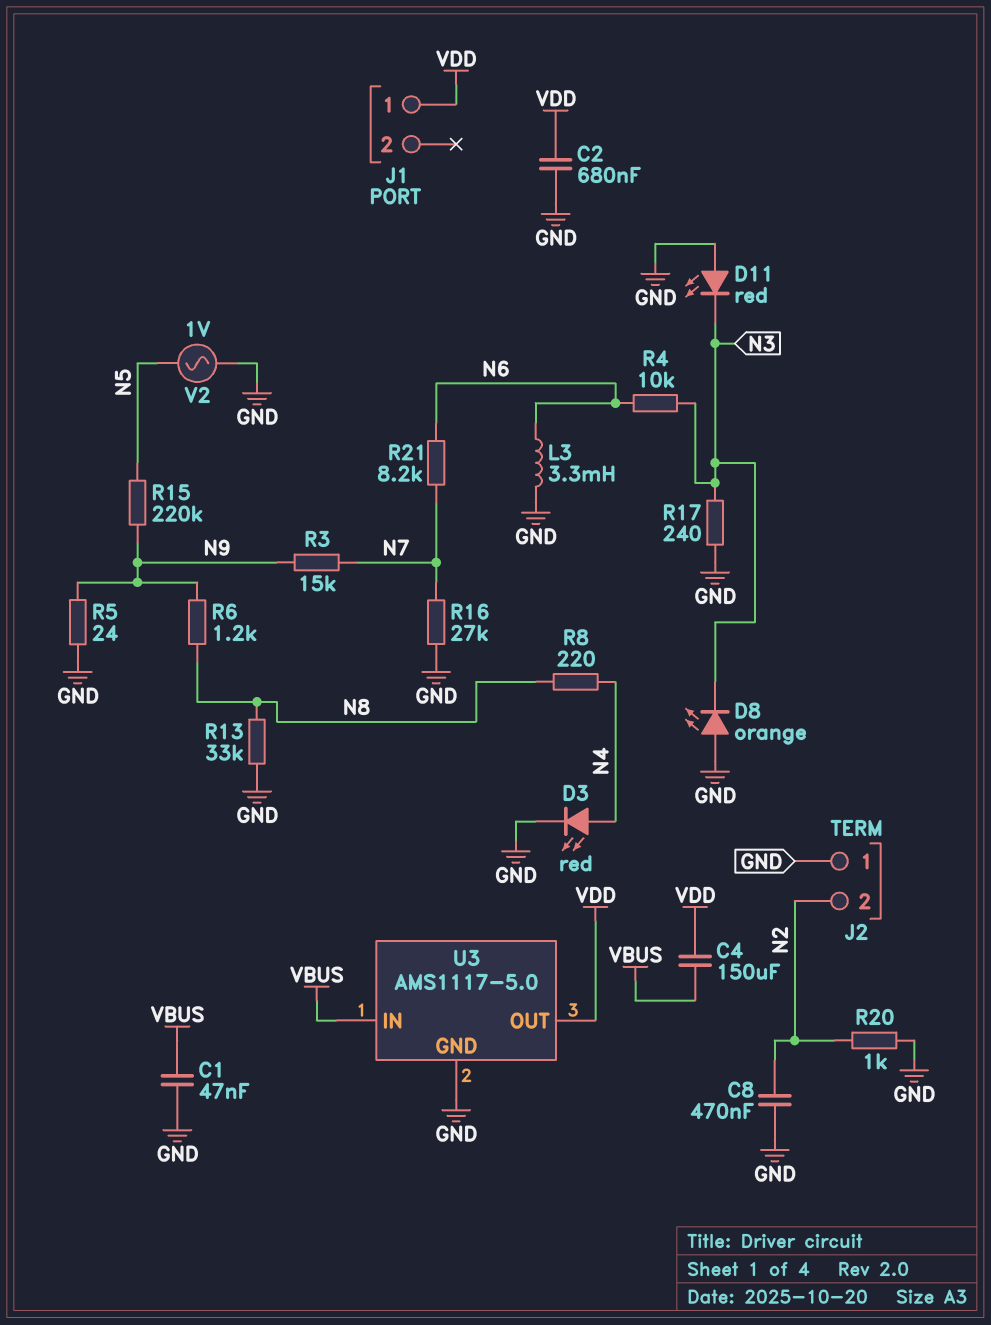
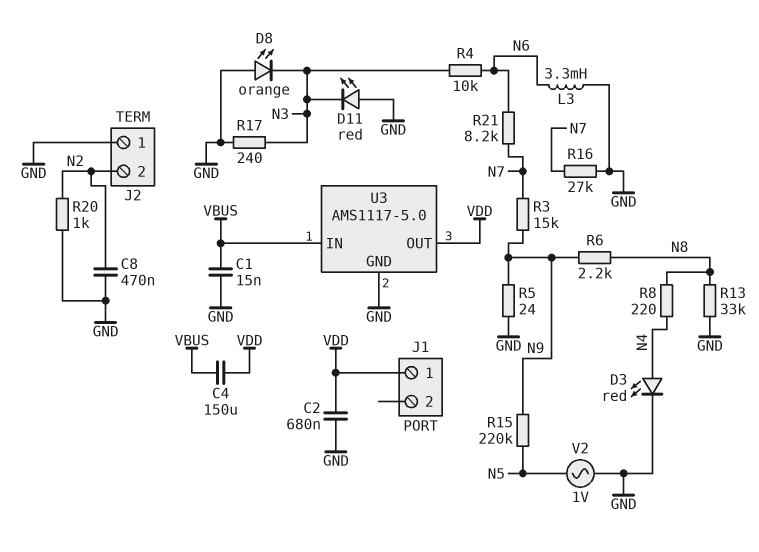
C1: 47nF (GND, VBUS) -> 15nF (GND, VBUS)
R6: 1.2k (N8, N9) -> 2.2k (N8, N9)

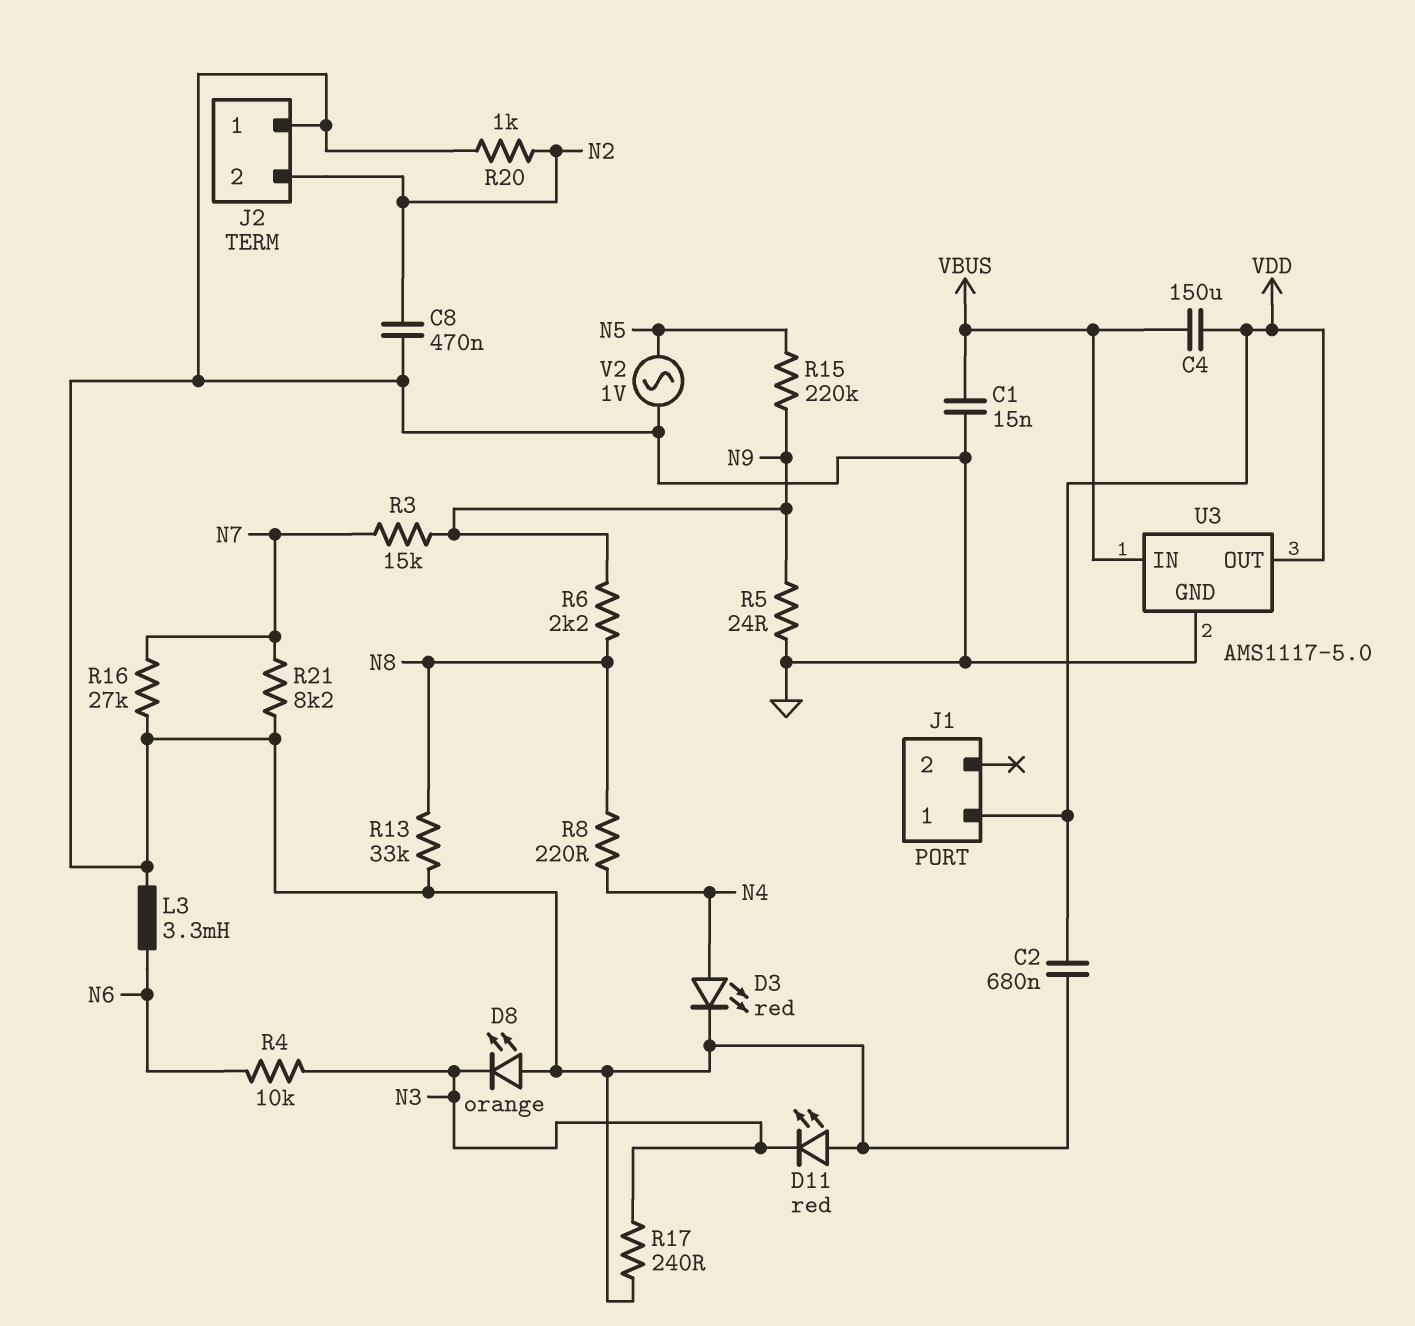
R21: 8.2k (N6, N7) -> 8.2k (GND, N7)

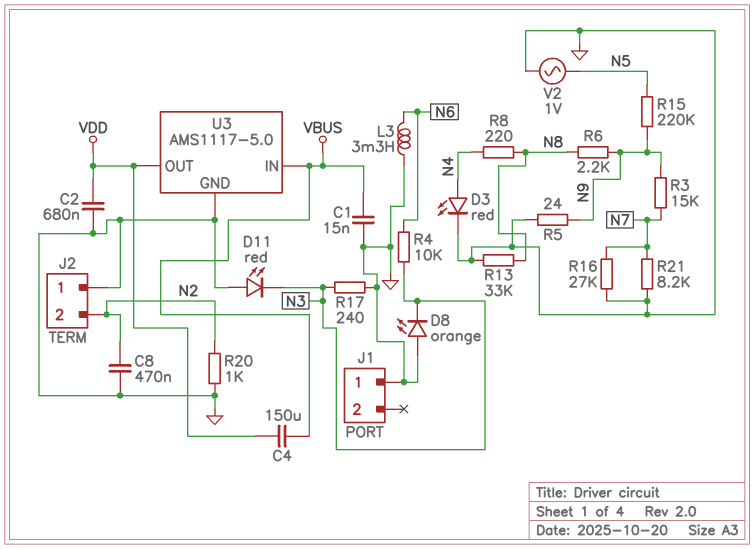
J1 pin 1: VDD -> GND

